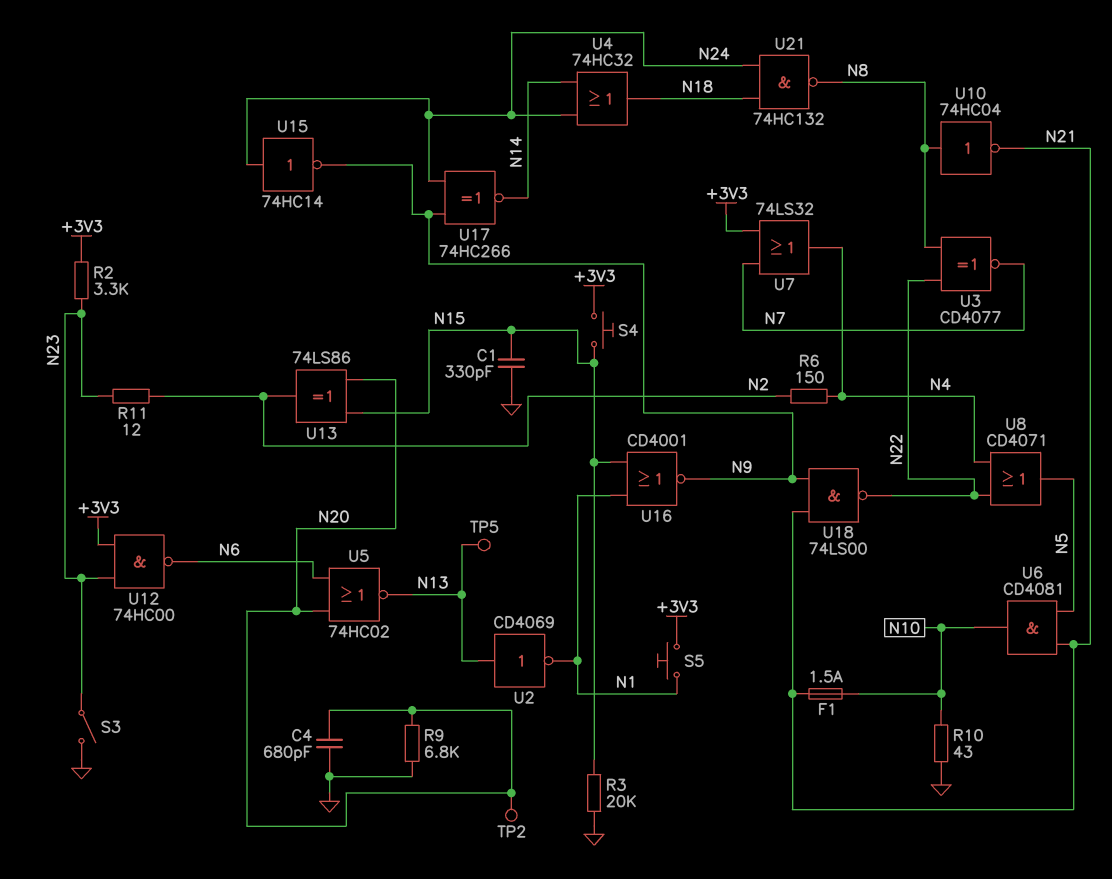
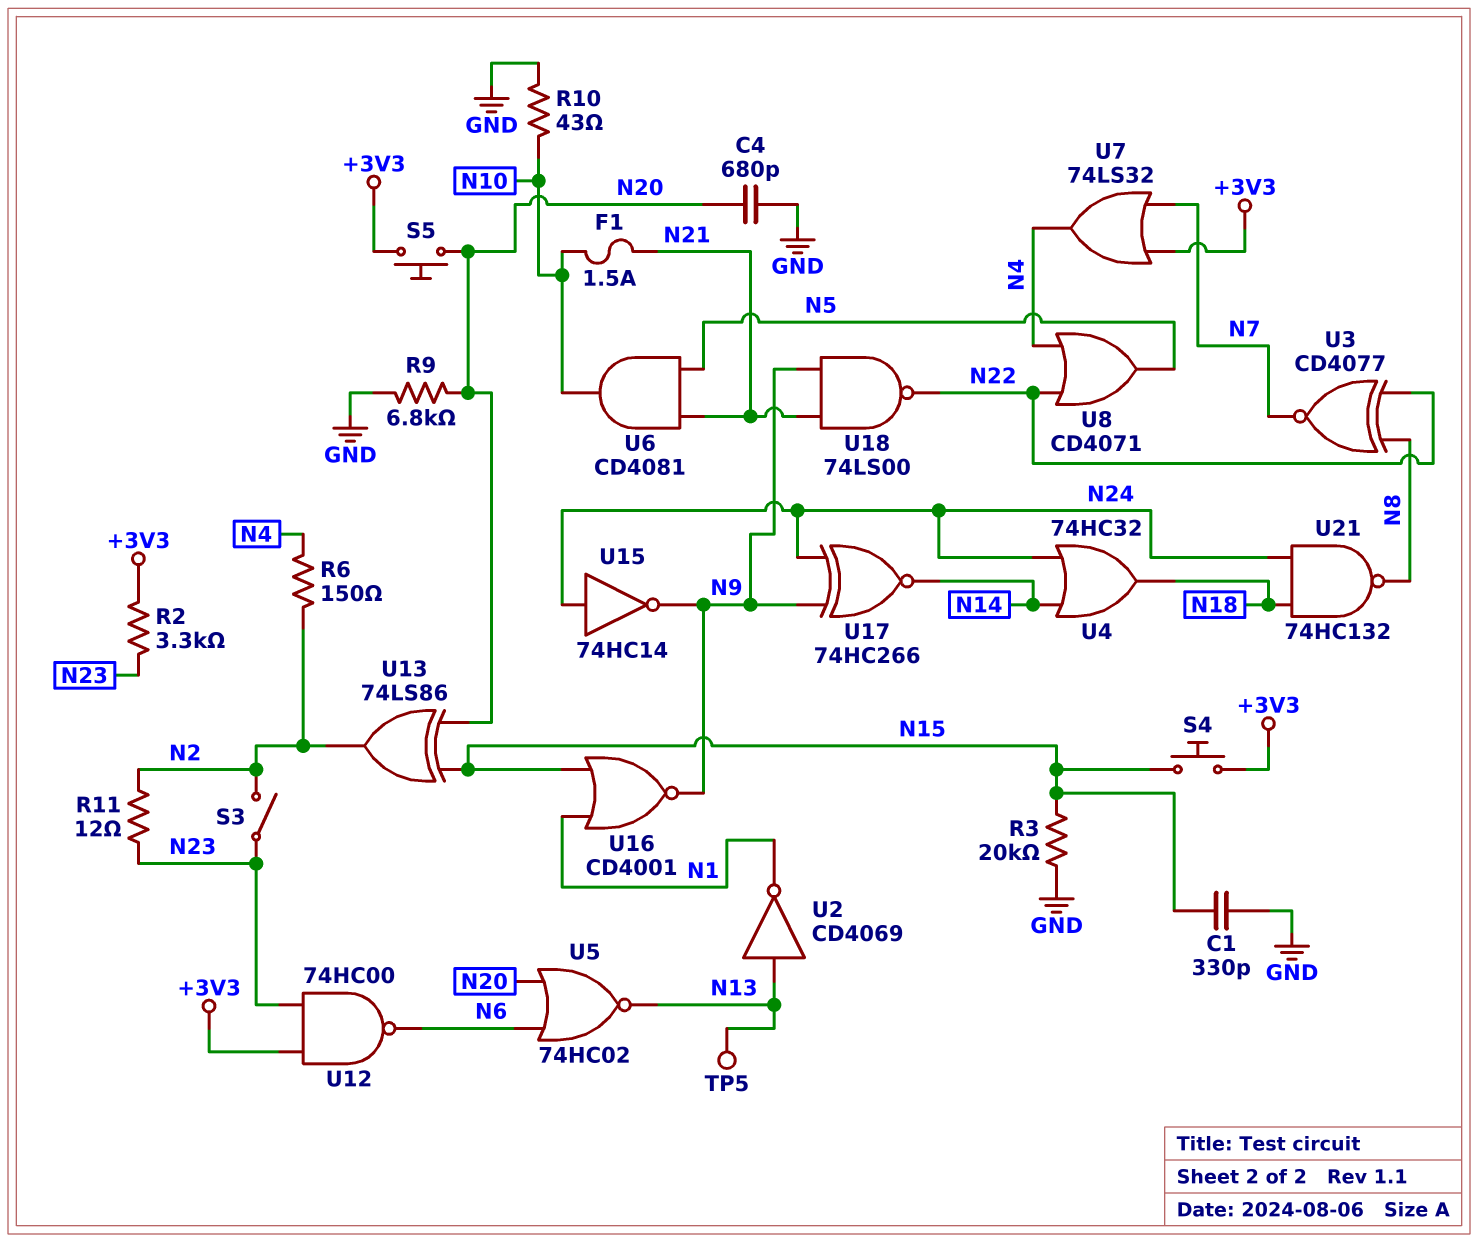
S3: switch (GND, N23) -> switch (N2, N23)
S5: button (+3V3, N1) -> button (+3V3, N20)
TP2: test point (N20) -> none
U10: NOT 74HC04 (in N8, out N21) -> none

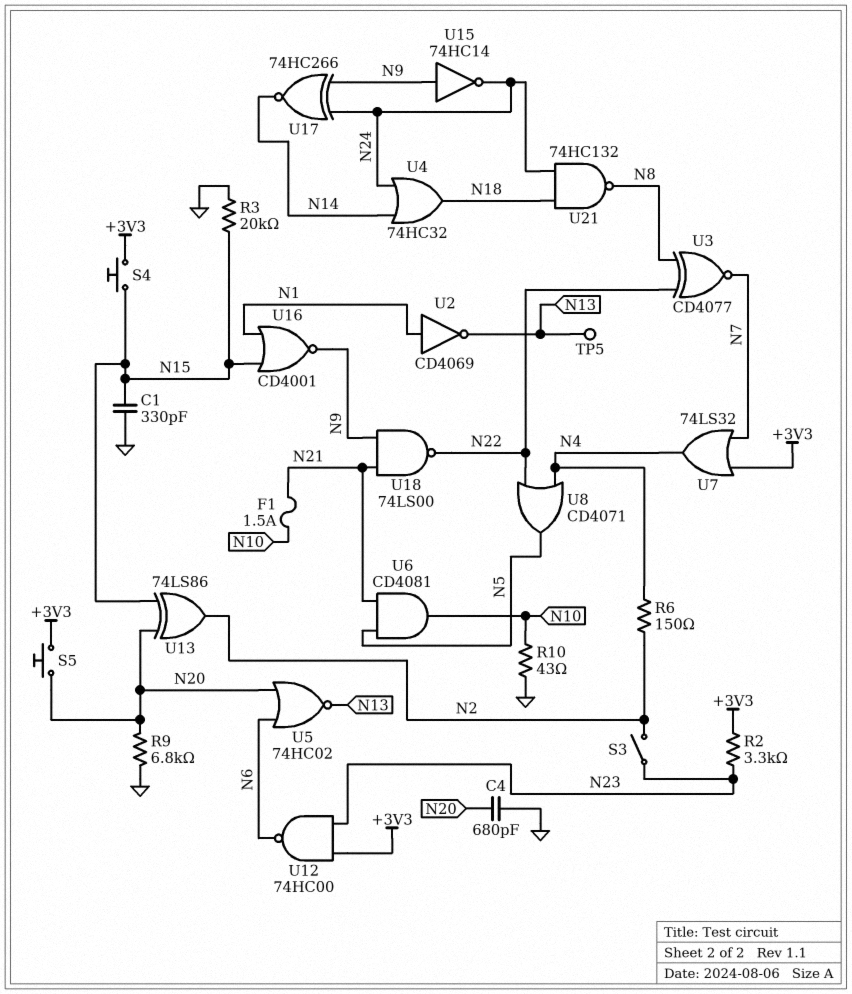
R11: 12 (N2, N23) -> none
U2: NOT CD4069 (in N13, out N1) -> NOT CD4069 (in N1, out N13)
U15: NOT 74HC14 (in N24, out N9) -> NOT 74HC14 (in N9, out N24)

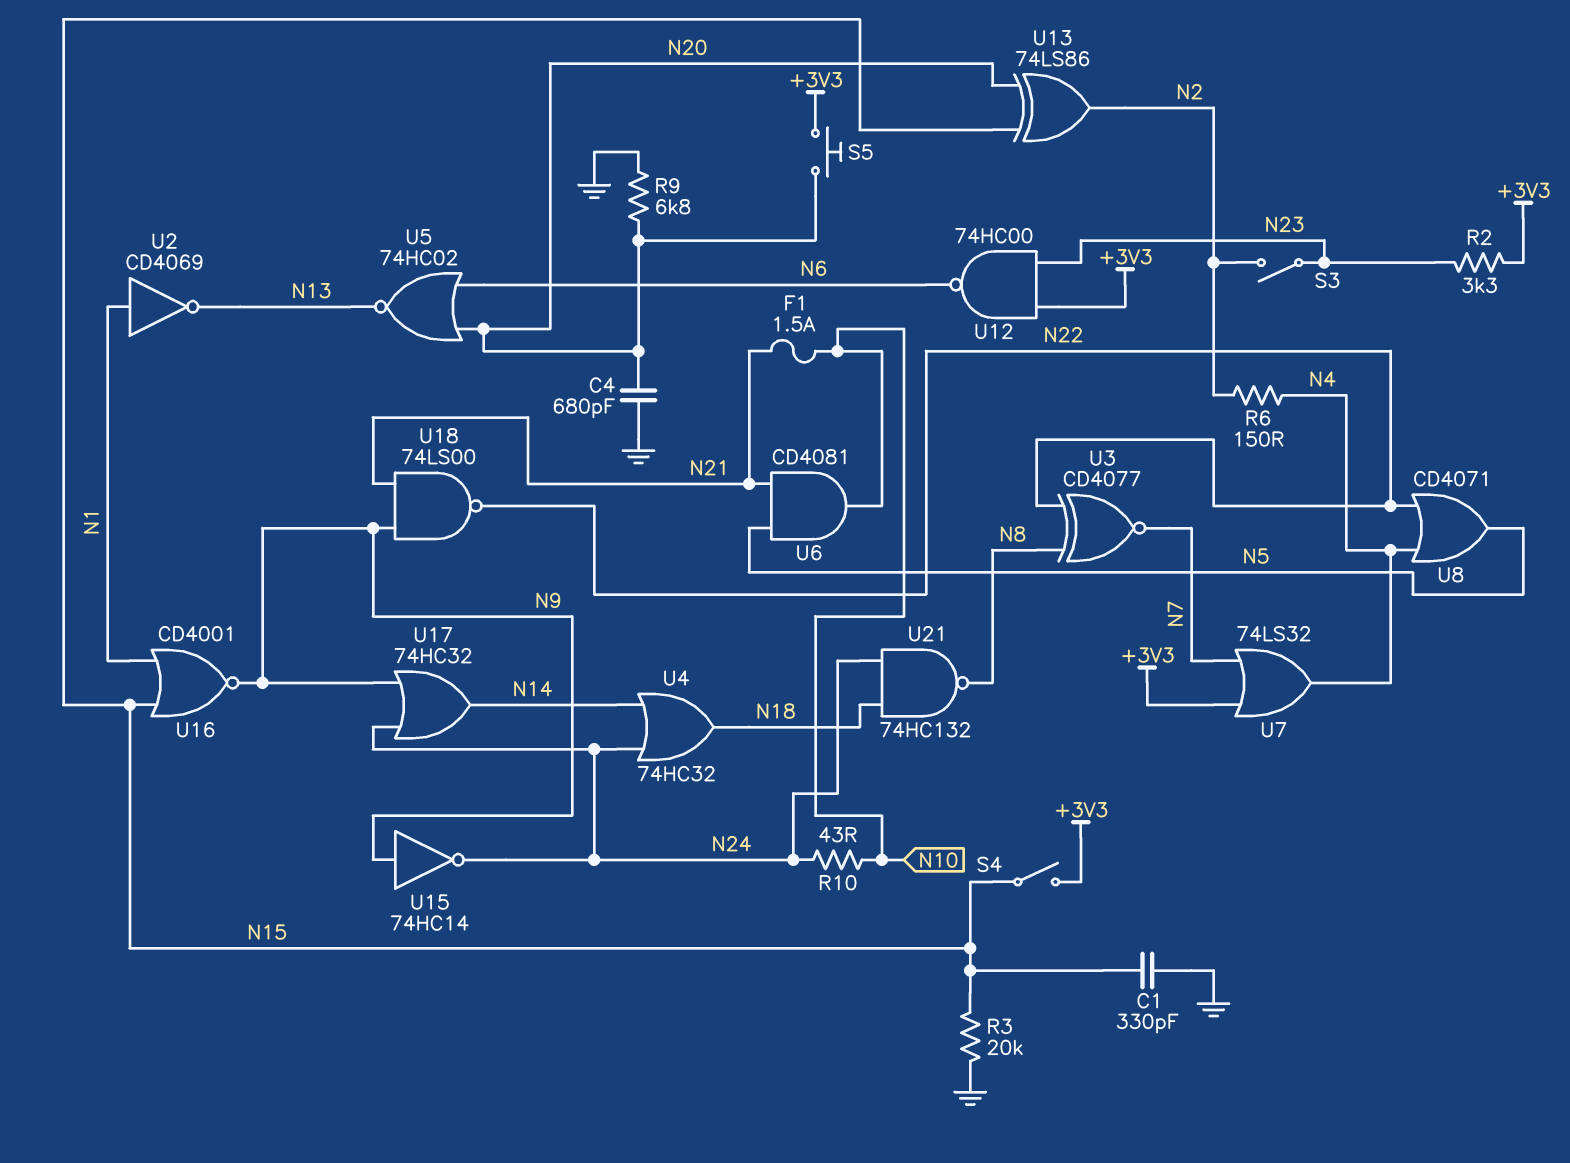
R10: 43 (GND, N10) -> 43 (N10, N24)
S4: button (+3V3, N15) -> switch (+3V3, N15)
TP5: test point (N13) -> none
U17: XNOR 74HC266 (in N9, in N24, out N14) -> OR 74HC32 (in N9, in N24, out N14)

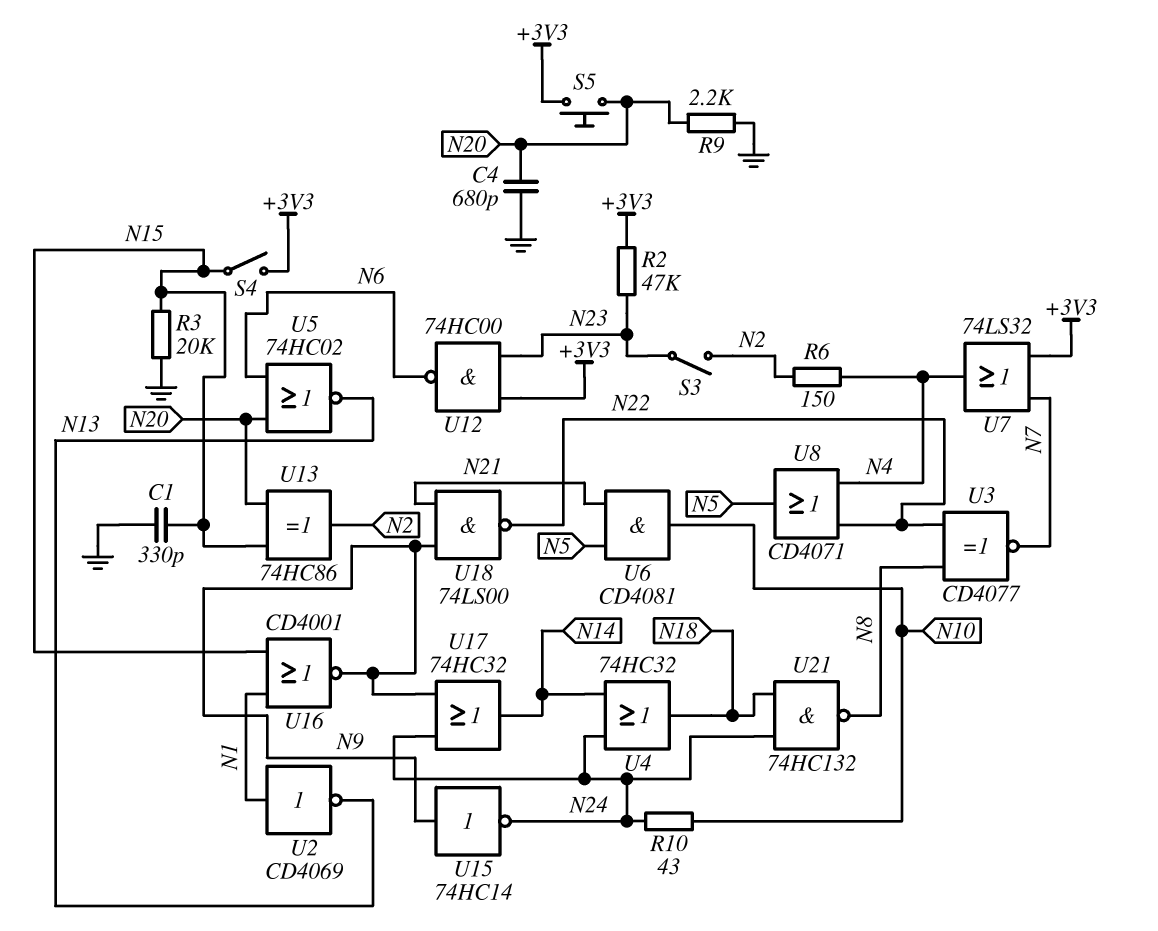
F1: 1.5A (N10, N21) -> none
R2: 3.3k (+3V3, N23) -> 47k (+3V3, N23)
R9: 6.8k (GND, N20) -> 2.2k (GND, N20)
U13: XOR 74LS86 (in N15, in N20, out N2) -> XOR 74HC86 (in N15, in N20, out N2)

